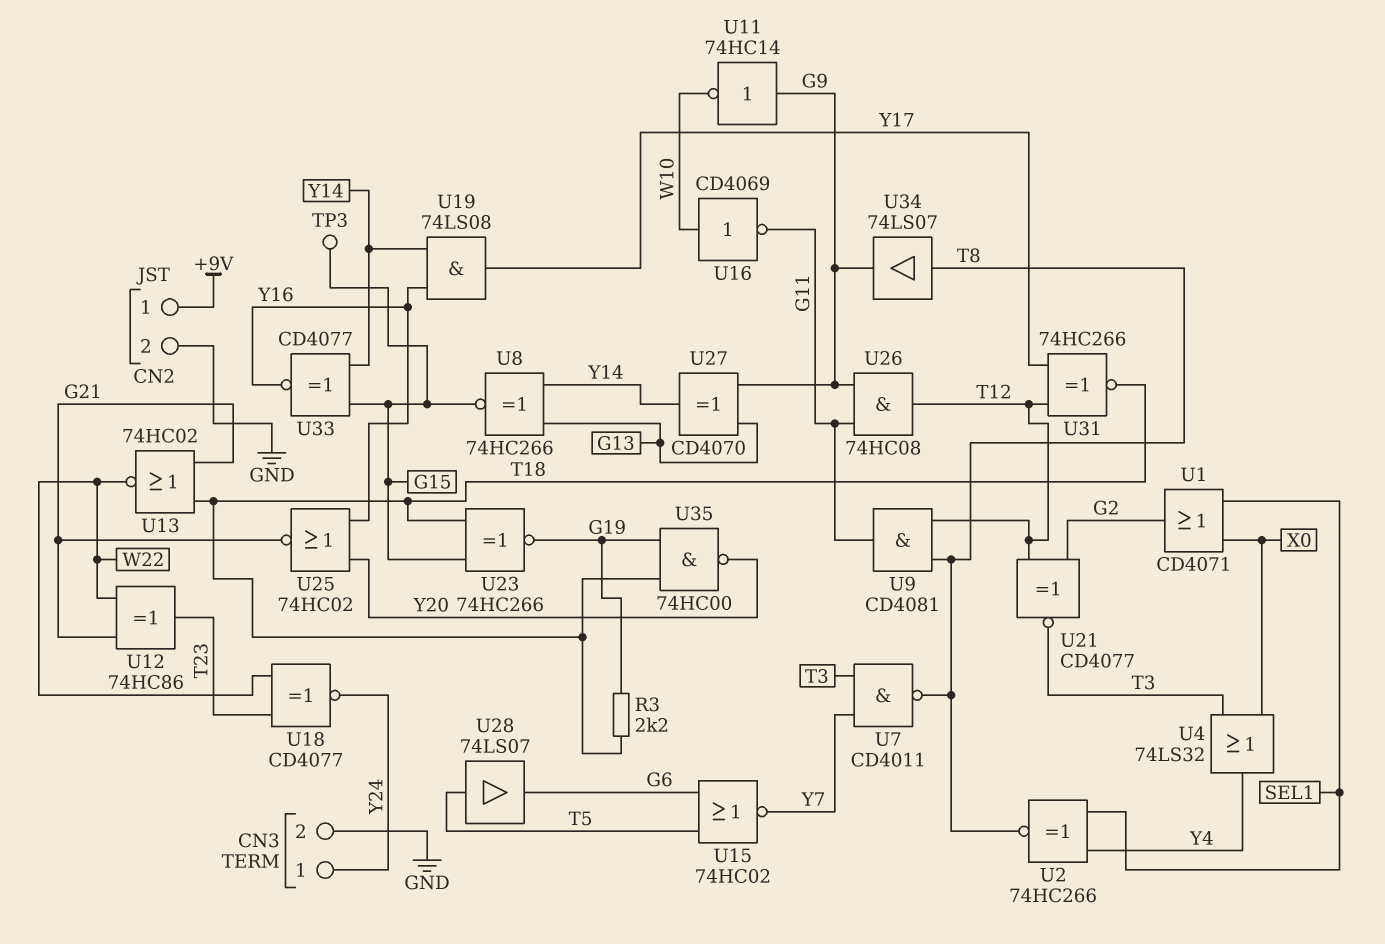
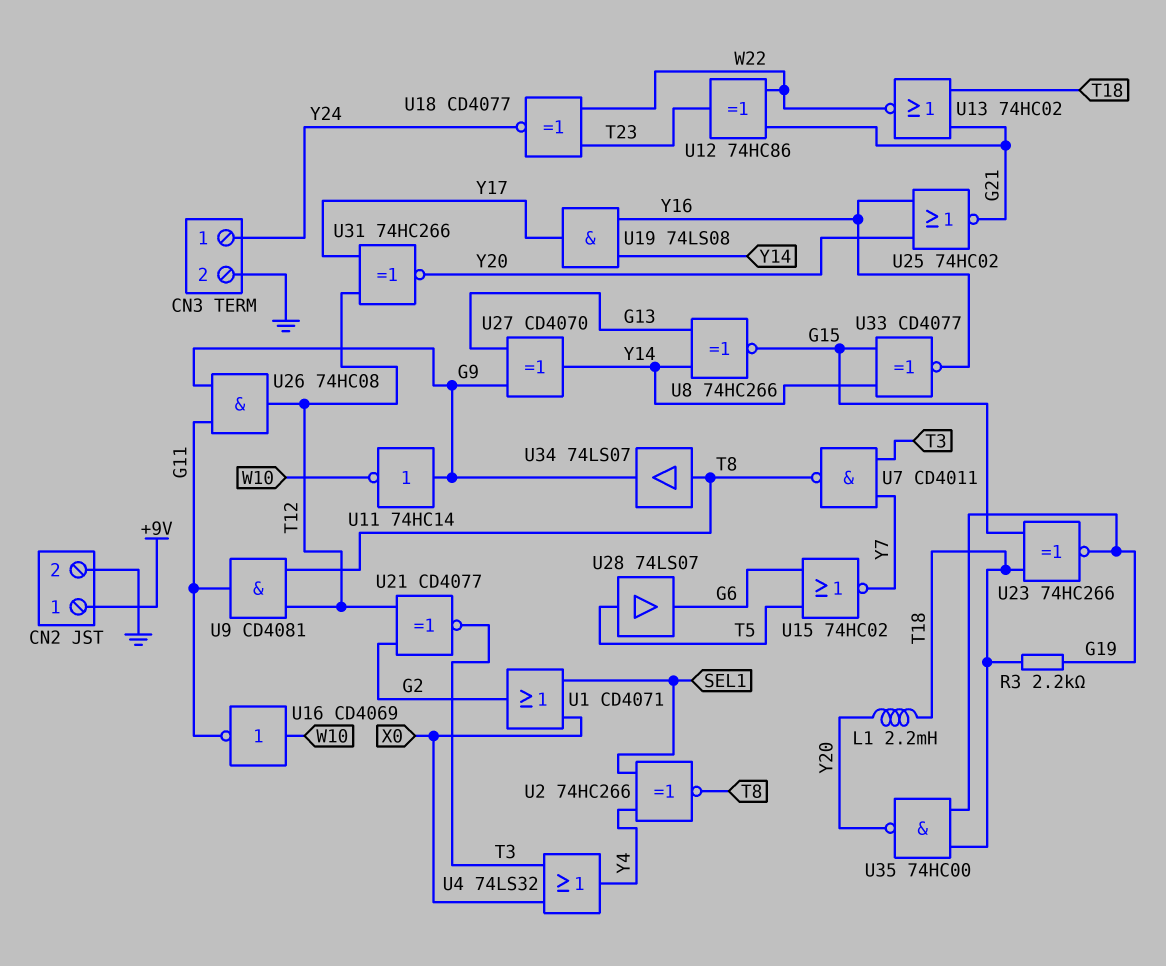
L1: none -> 2.2mH (T18, Y20)
TP3: test point (G15) -> none
U31: XNOR 74HC266 (in T12, in Y17, out T18) -> XNOR 74HC266 (in T12, in Y17, out Y20)

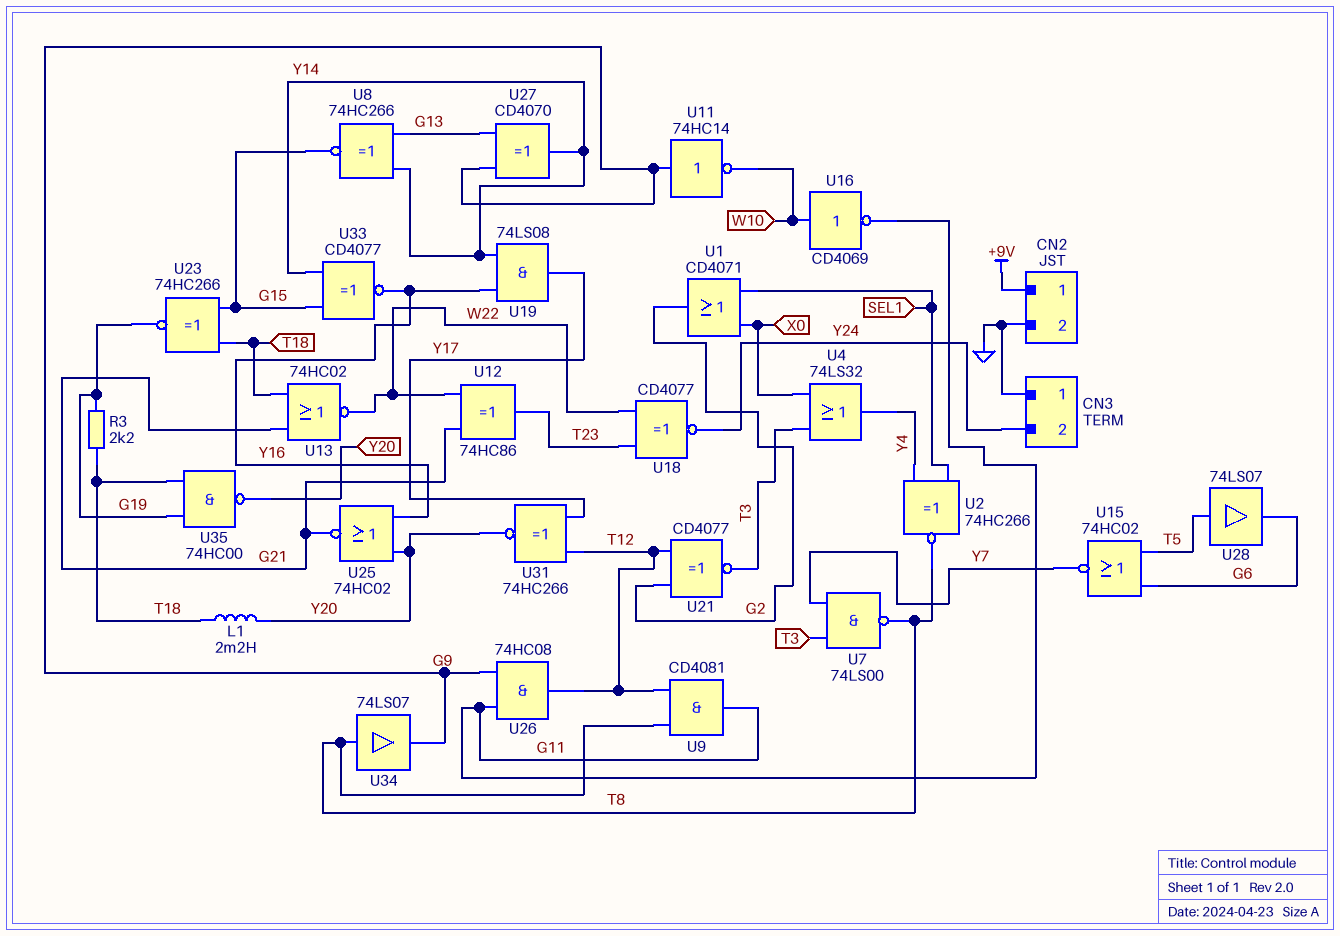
CN3 pin 1: Y24 -> GND
CN3 pin 2: GND -> Y24
U7: NAND CD4011 (in T3, in Y7, out T8) -> NAND 74LS00 (in T3, in Y7, out T8)

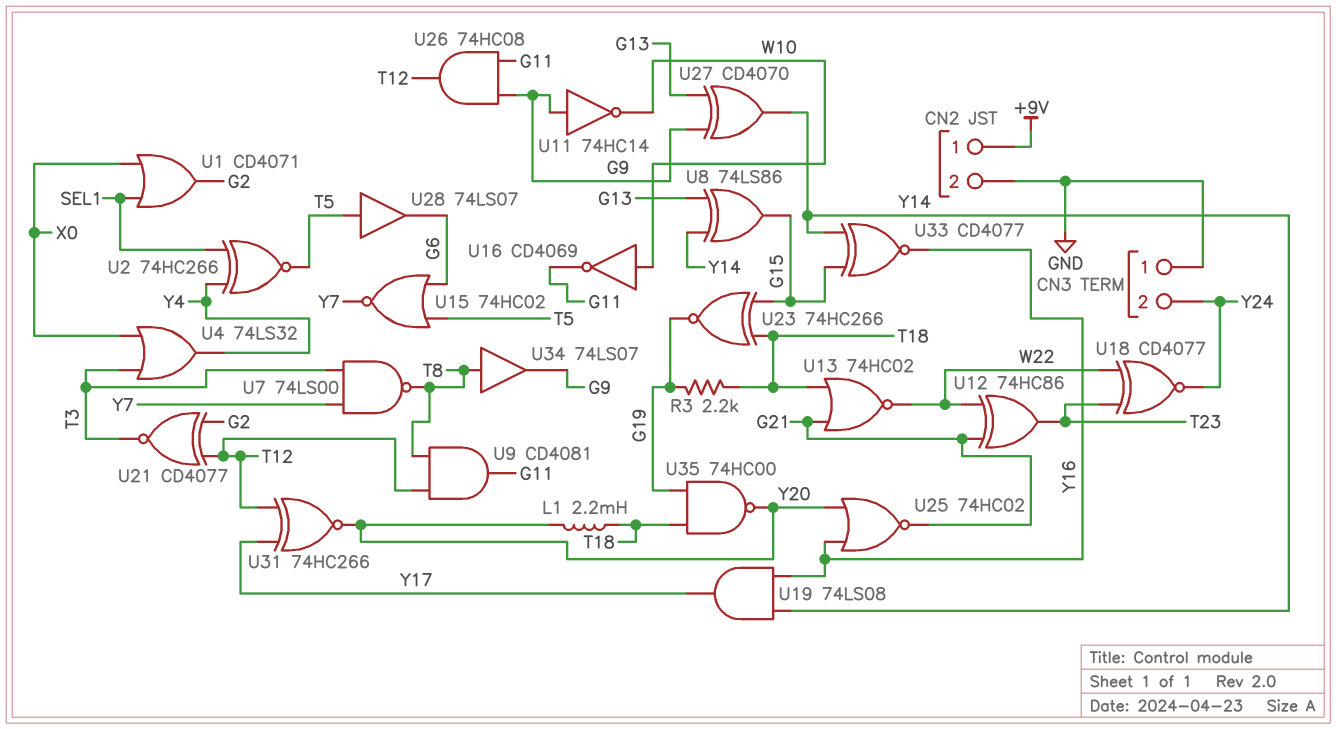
U2: XNOR 74HC266 (in SEL1, in Y4, out T8) -> XNOR 74HC266 (in SEL1, in Y4, out T5)
U8: XNOR 74HC266 (in G13, in Y14, out G15) -> XOR 74LS86 (in G13, in Y14, out G15)

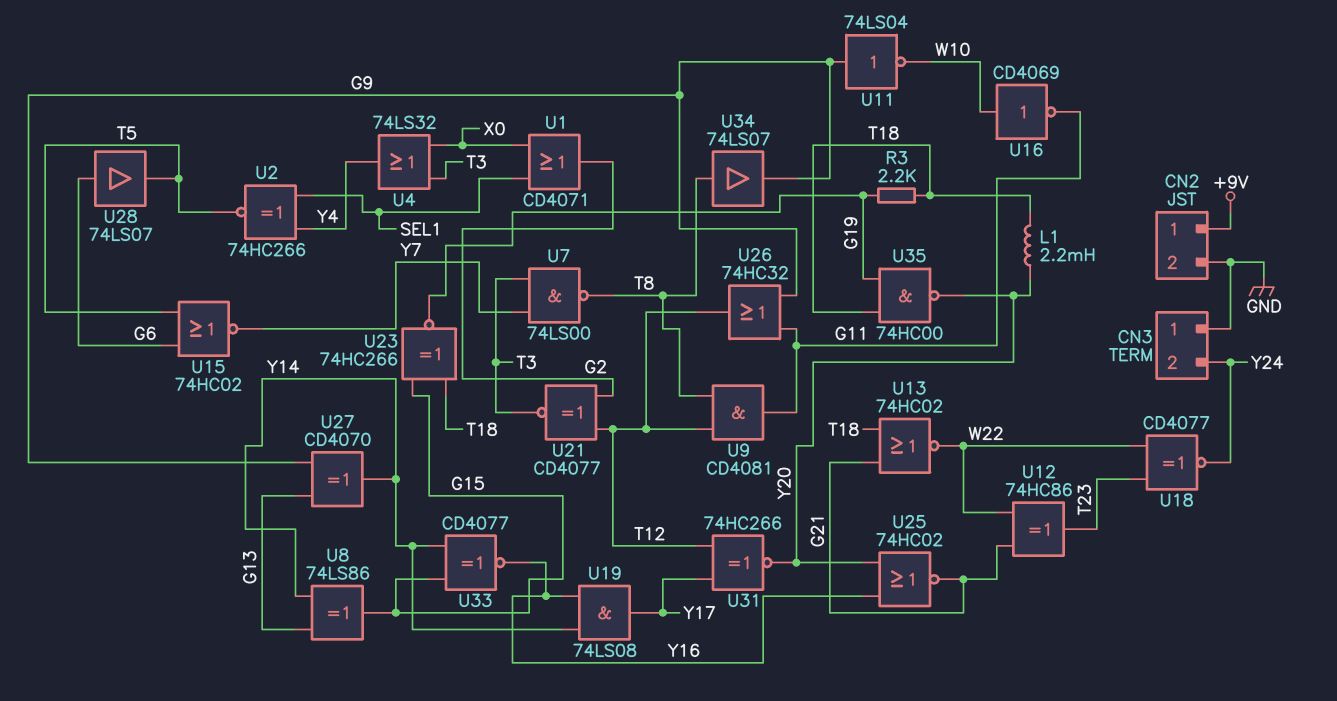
U11: NOT 74HC14 (in G9, out W10) -> NOT 74LS04 (in G9, out W10)
U26: AND 74HC08 (in G9, in G11, out T12) -> OR 74HC32 (in G9, in G11, out T12)
U28: buffer 74LS07 (in T5, out G6) -> buffer 74LS07 (in G6, out T5)

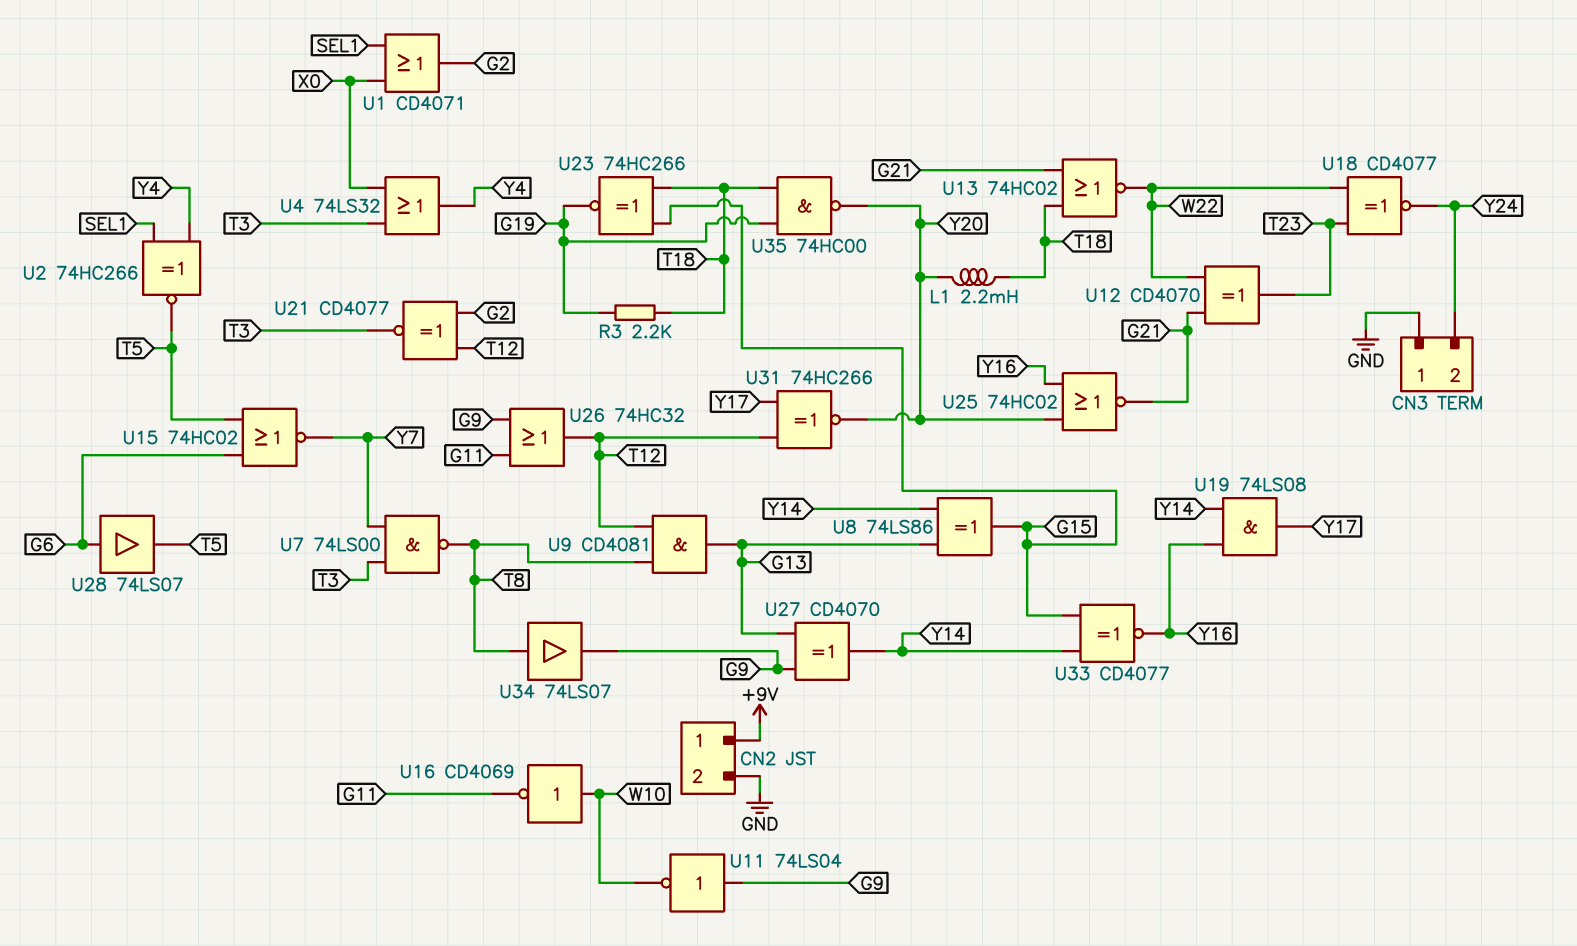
U9: AND CD4081 (in T8, in T12, out G11) -> AND CD4081 (in T8, in T12, out G13)
U12: XOR 74HC86 (in G21, in W22, out T23) -> XOR CD4070 (in G21, in W22, out T23)

